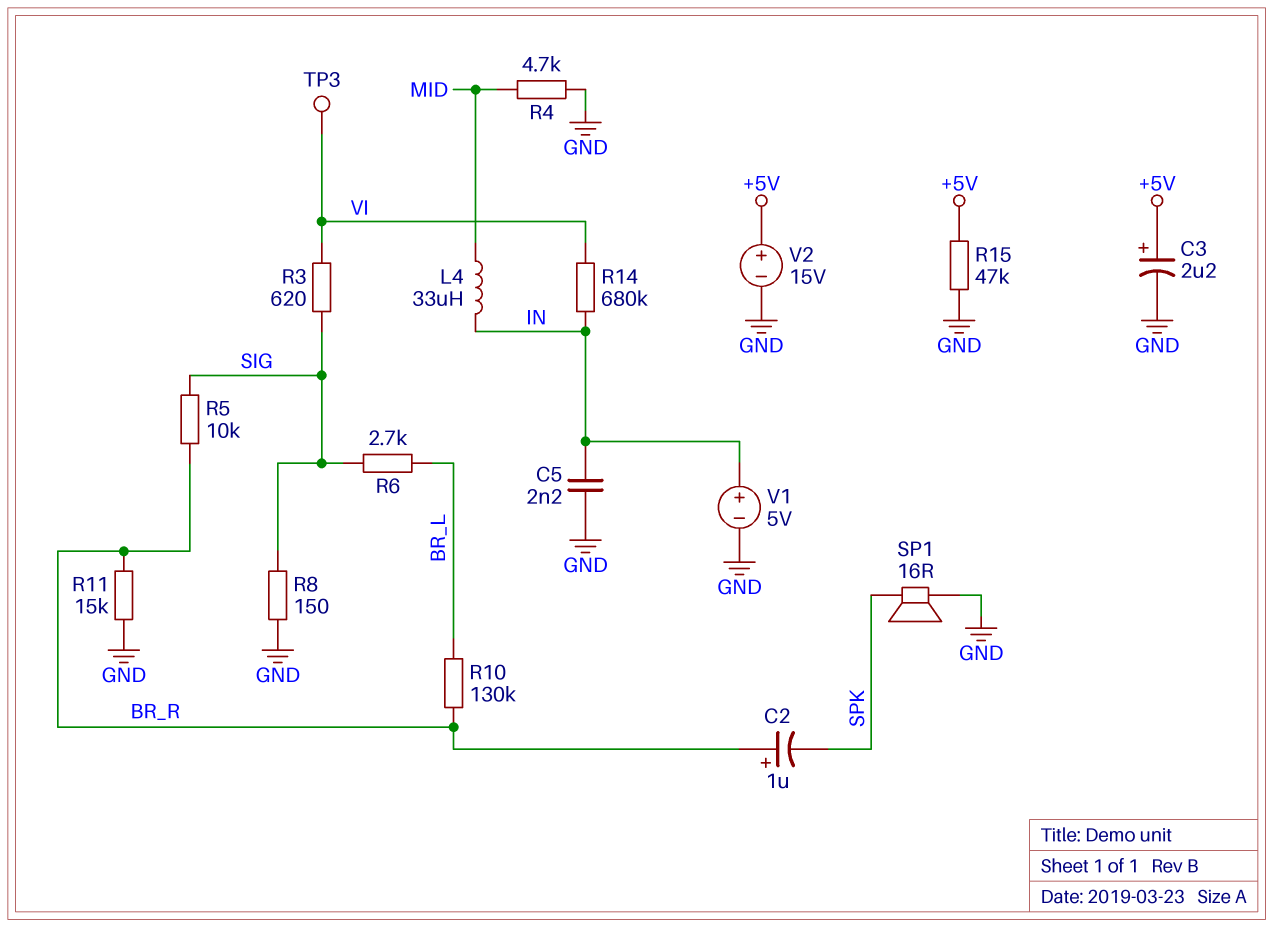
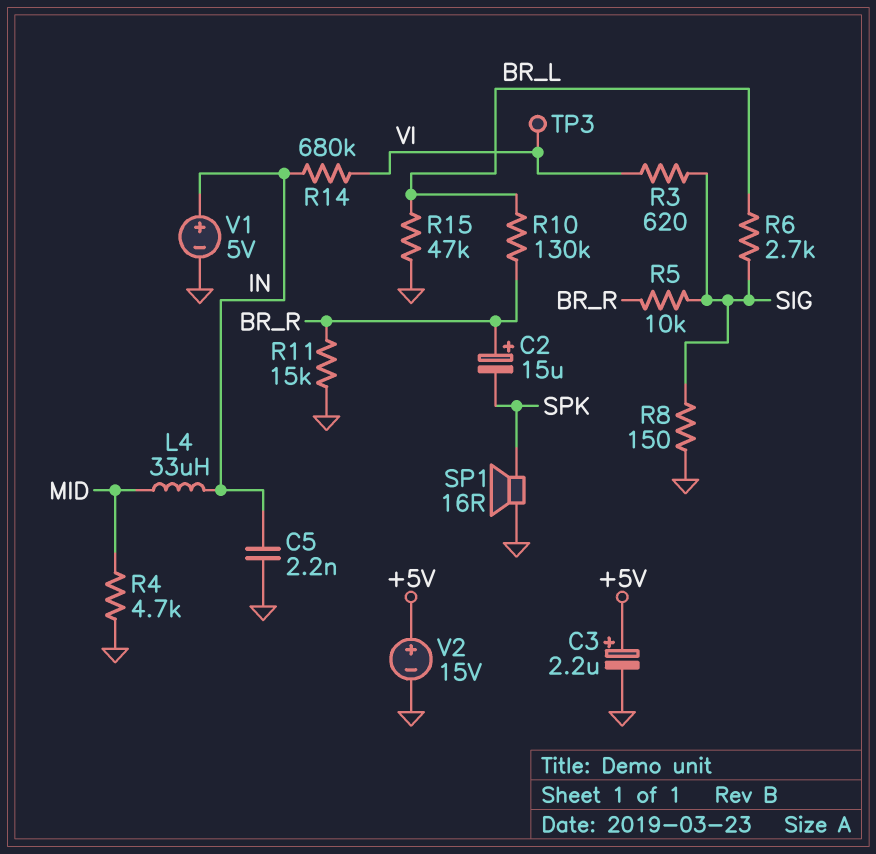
C2: 1uF (plus BR_R, minus SPK) -> 15uF (plus BR_R, minus SPK)
R15: 47k (+5V, GND) -> 47k (BR_L, GND)

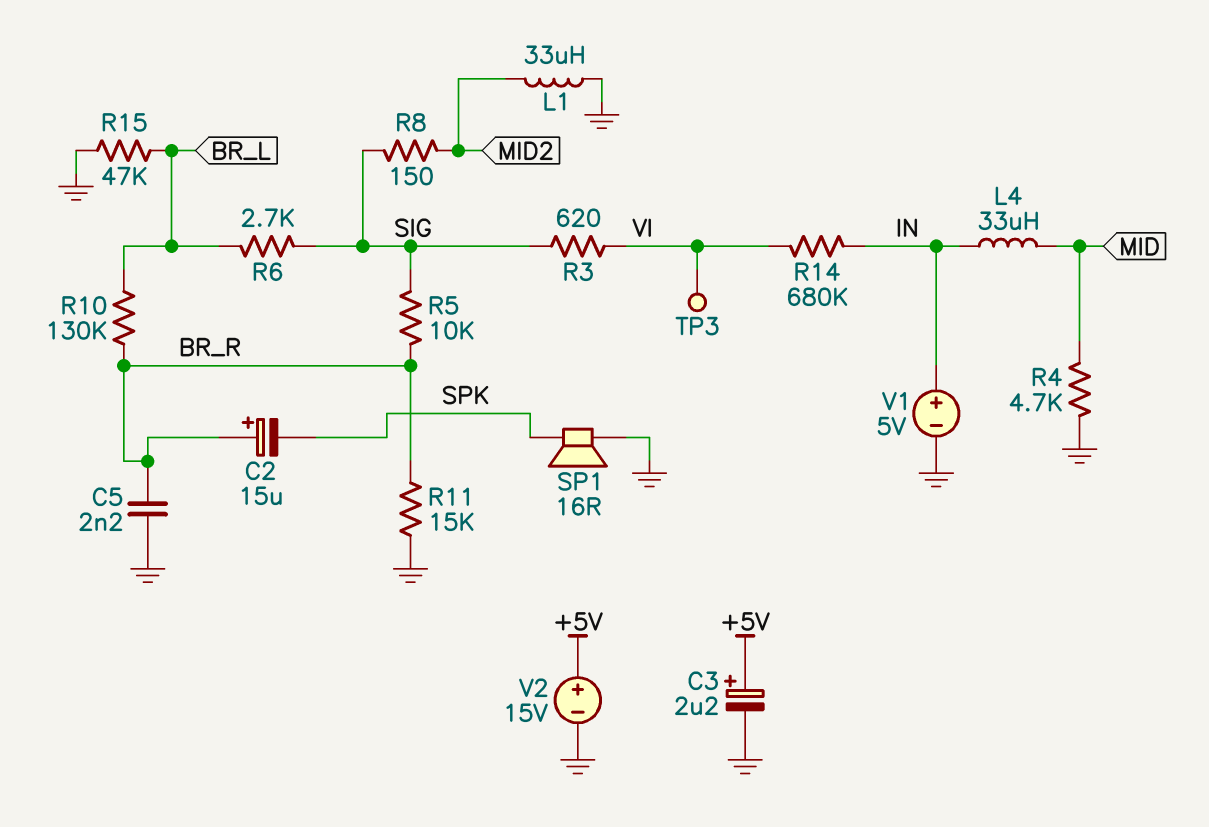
C5: 2.2nF (GND, IN) -> 2.2nF (BR_R, GND)
L1: none -> 33uH (GND, MID2)
R8: 150 (GND, SIG) -> 150 (MID2, SIG)

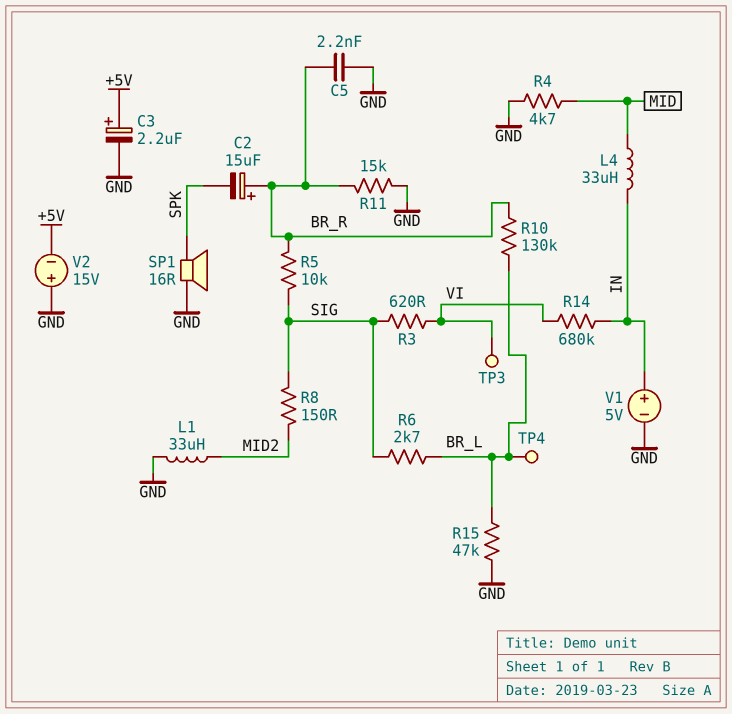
TP4: none -> test point (BR_L)
V2: 15V (plus +5V, minus GND) -> 15V (plus GND, minus +5V)

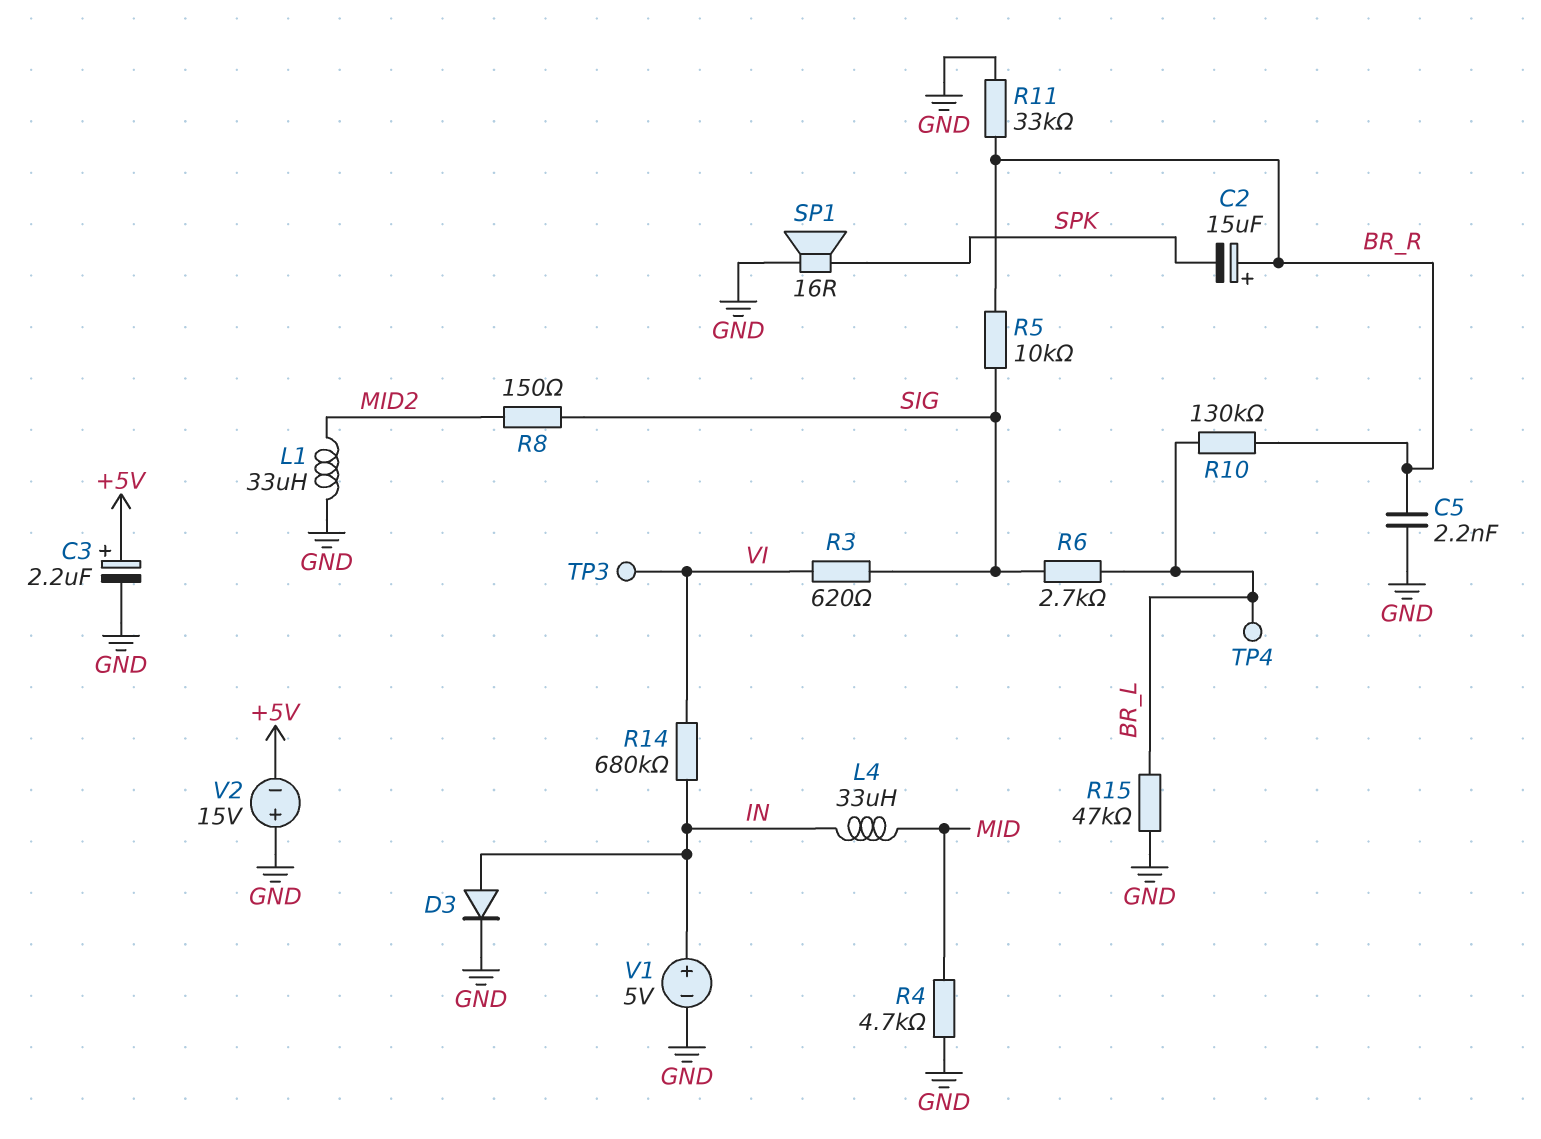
D3: none -> diode (A IN, K GND)
R11: 15k (BR_R, GND) -> 33k (BR_R, GND)

